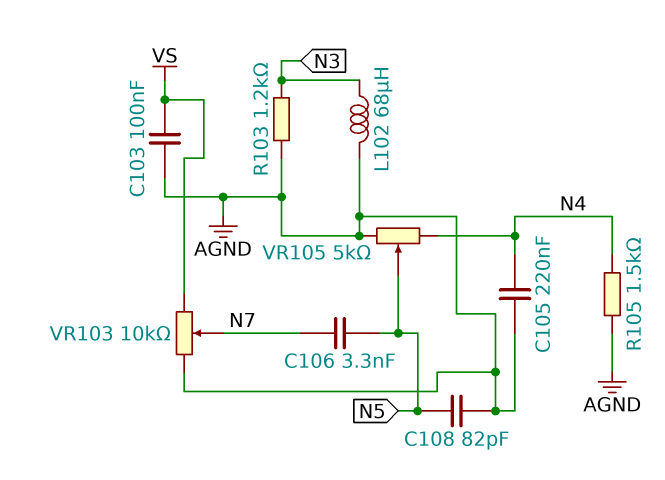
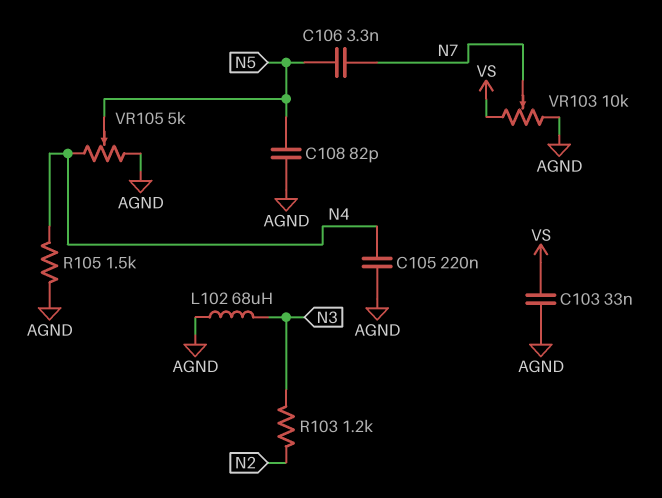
C103: 100nF (AGND, VS) -> 33nF (AGND, VS)
R103: 1.2k (AGND, N3) -> 1.2k (N2, N3)

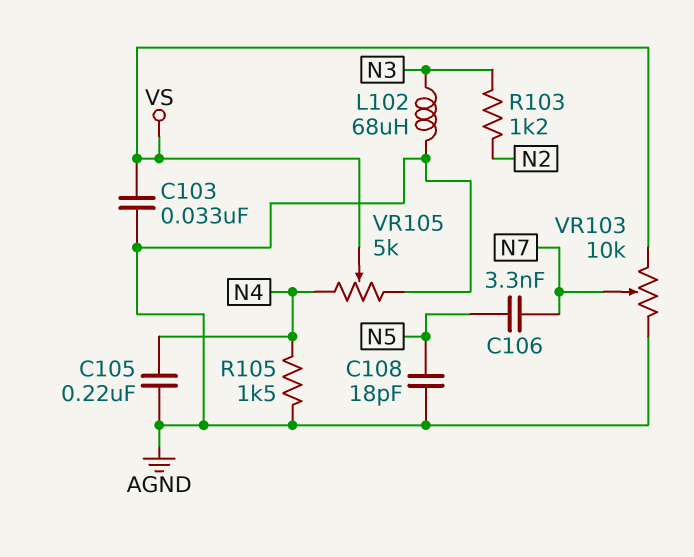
C108: 82pF (AGND, N5) -> 18pF (AGND, N5)
VR105: 5k (AGND, N4, wiper N5) -> 5k (AGND, N4, wiper VS)

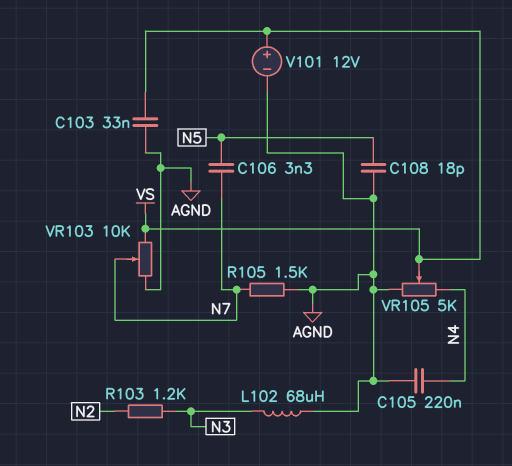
R105: 1.5k (AGND, N4) -> 1.5k (AGND, N7)
V101: none -> 12V (plus VS, minus AGND)

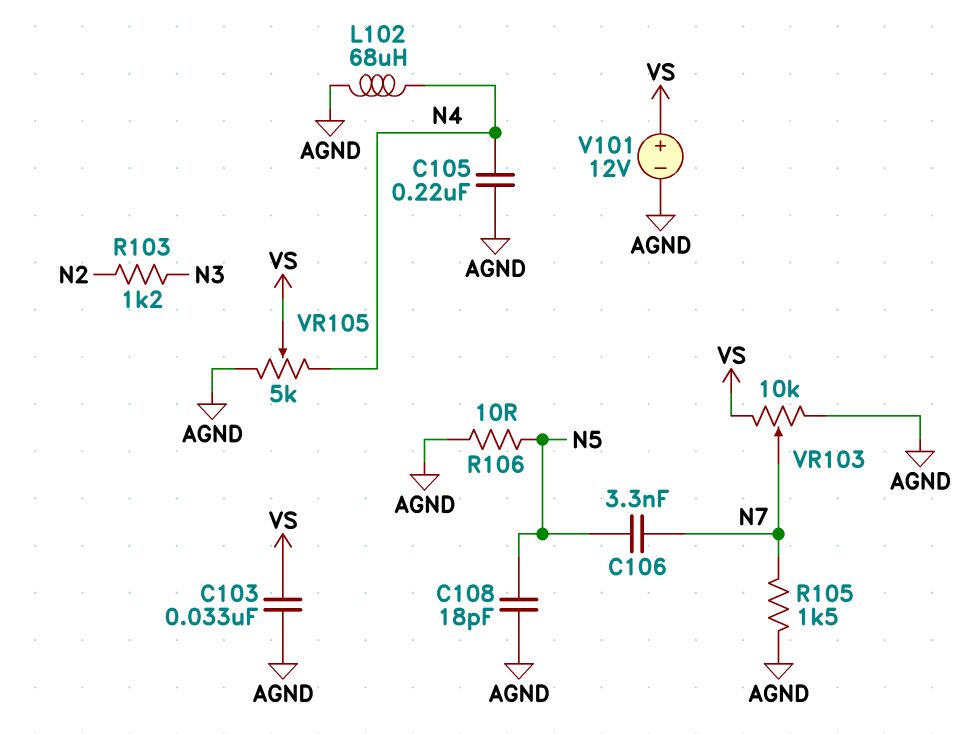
L102: 68uH (AGND, N3) -> 68uH (AGND, N4)
R106: none -> 10 (AGND, N5)

